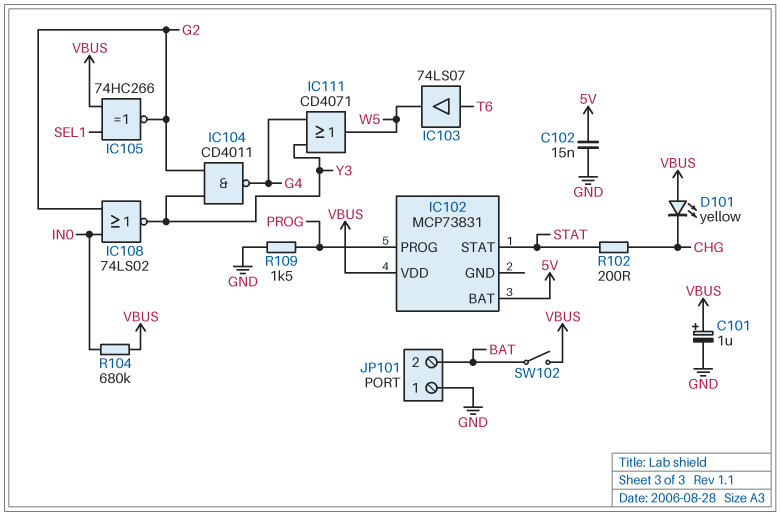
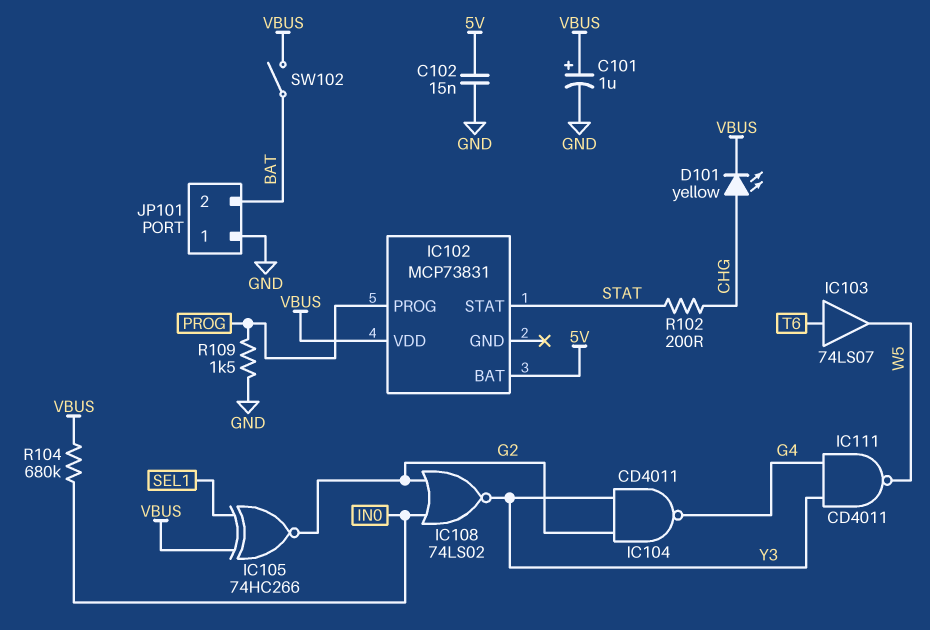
D101: LED yellow (A VBUS, K CHG) -> LED yellow (A CHG, K VBUS)
IC111: OR CD4071 (in G4, in Y3, out W5) -> NAND CD4011 (in G4, in Y3, out W5)

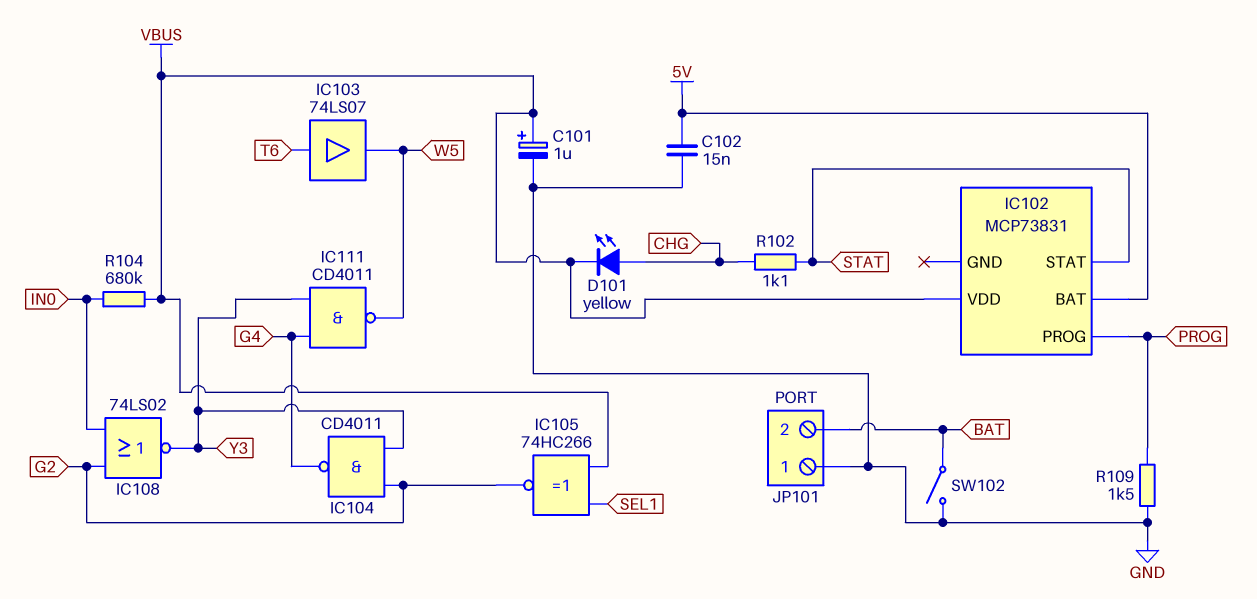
R102: 200 (CHG, STAT) -> 1.1k (CHG, STAT)
SW102: switch (BAT, VBUS) -> switch (BAT, GND)

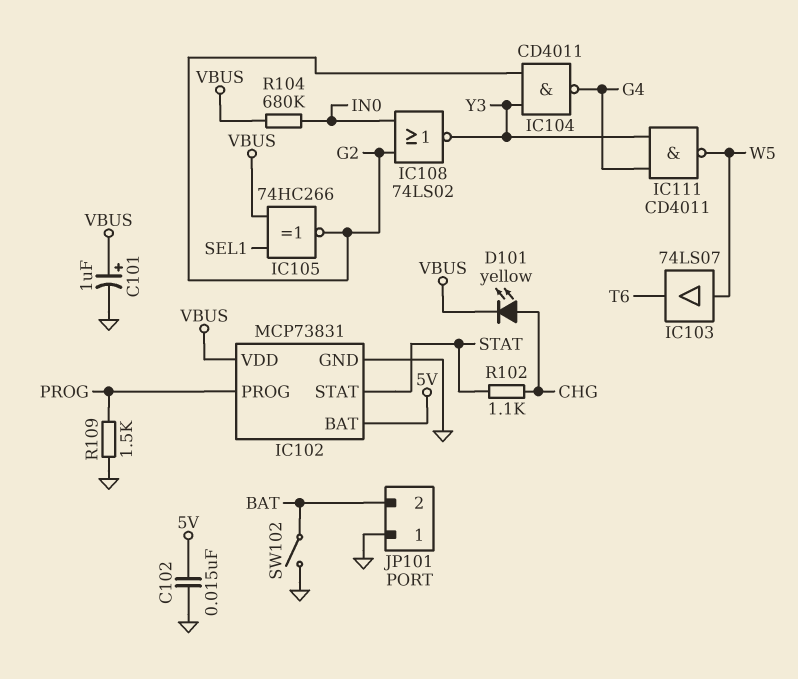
IC102 pin GND: none -> GND
IC103: buffer 74LS07 (in T6, out W5) -> buffer 74LS07 (in W5, out T6)

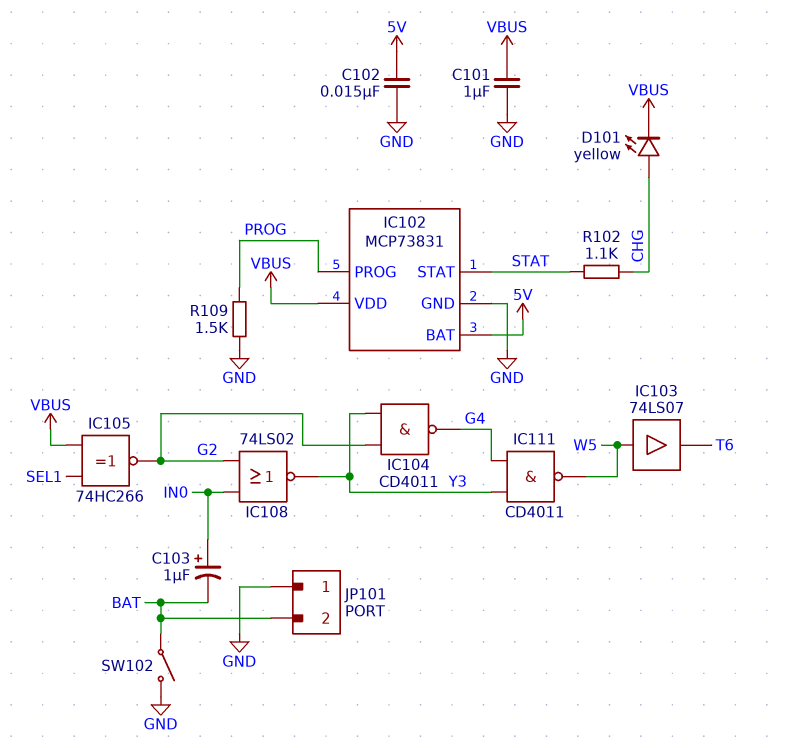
C101: 1uF (plus VBUS, minus GND) -> 1uF (GND, VBUS)
C103: none -> 1uF (plus IN0, minus BAT)
R104: 680k (IN0, VBUS) -> none

